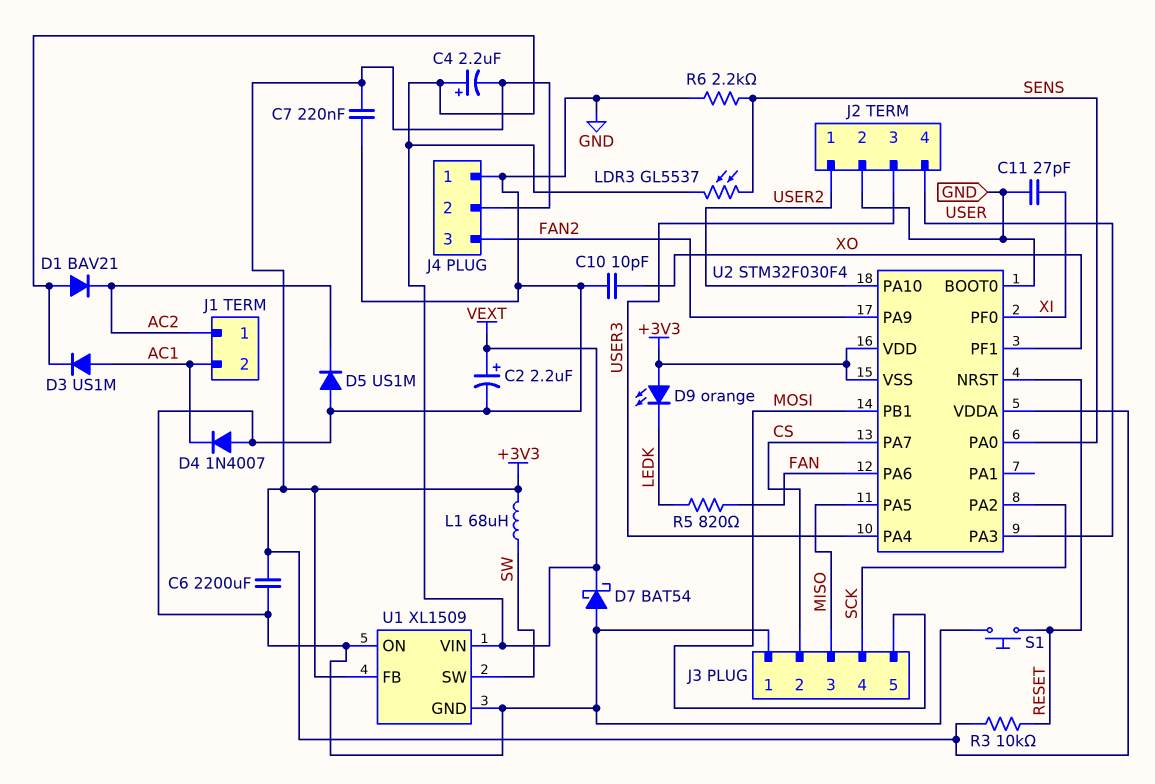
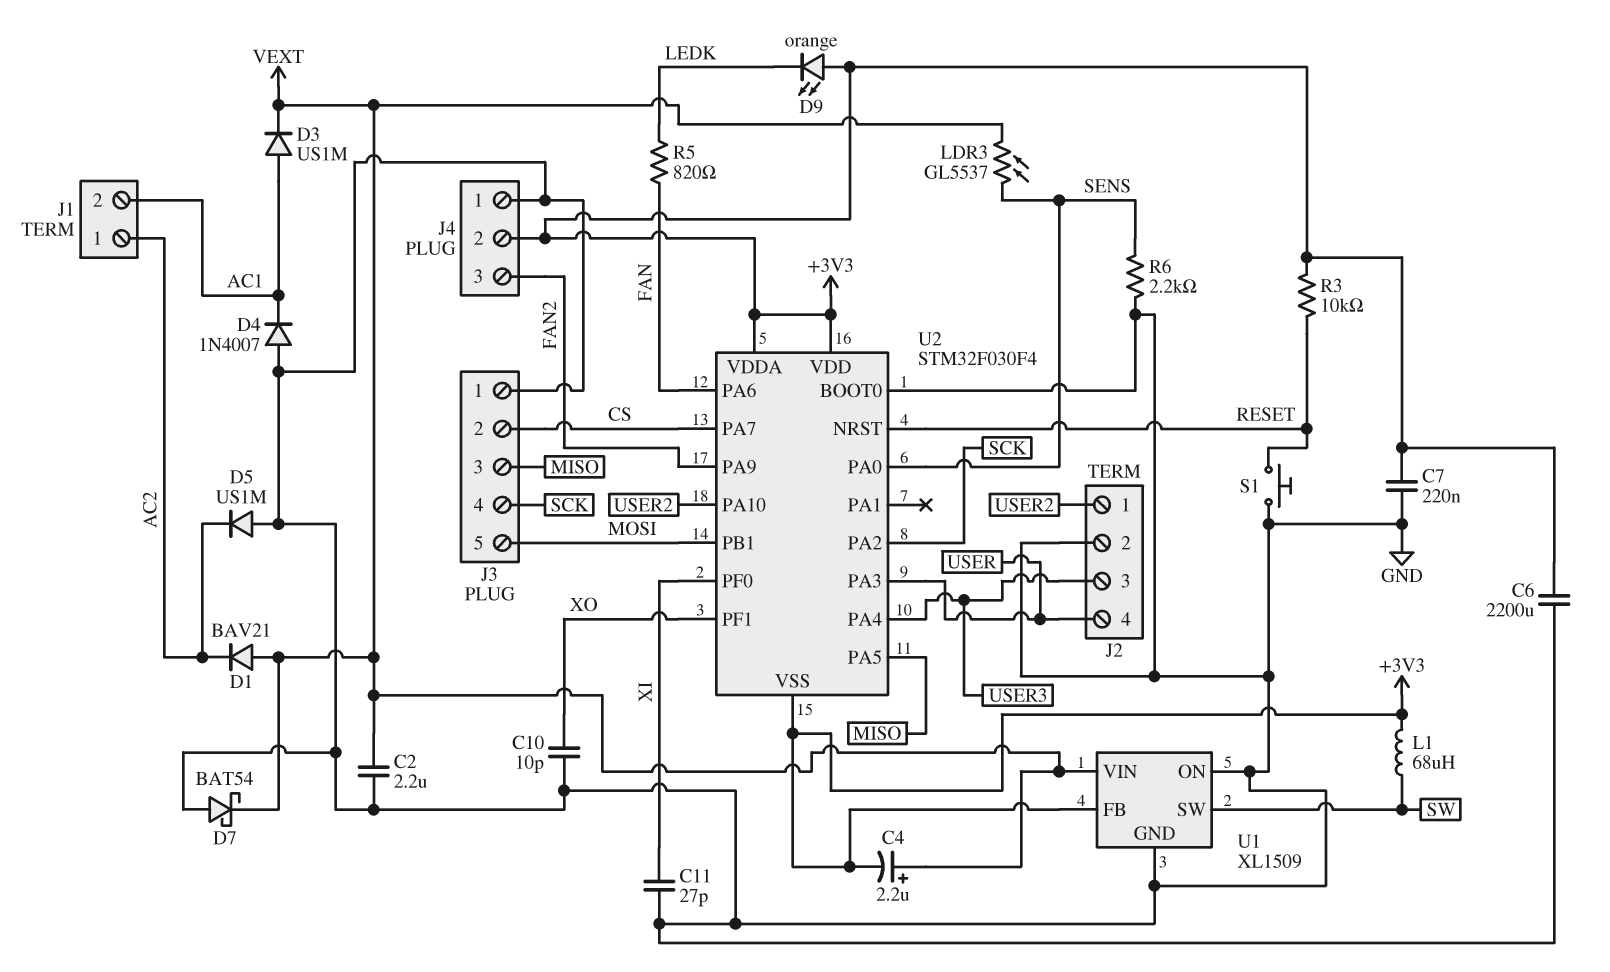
C2: 2.2uF (plus VEXT, minus GND) -> 2.2uF (GND, VEXT)

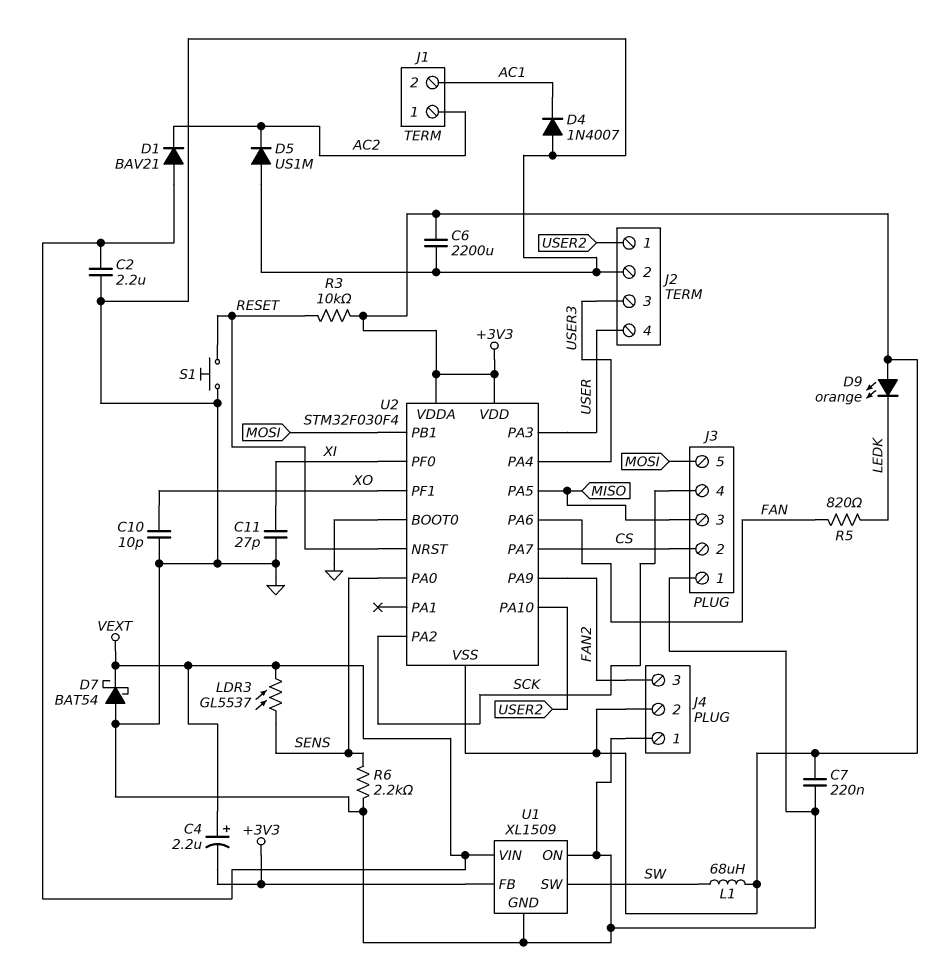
D3: diode US1M (A AC1, K VEXT) -> none

